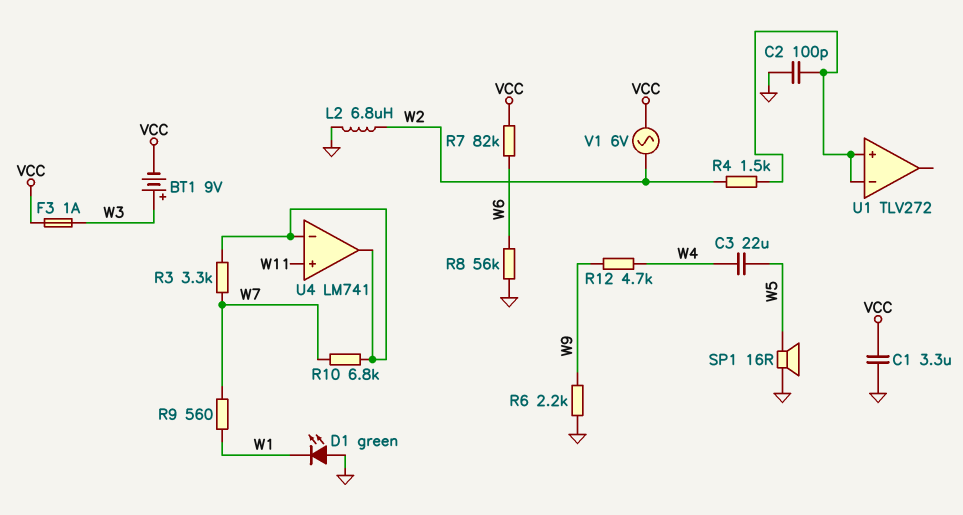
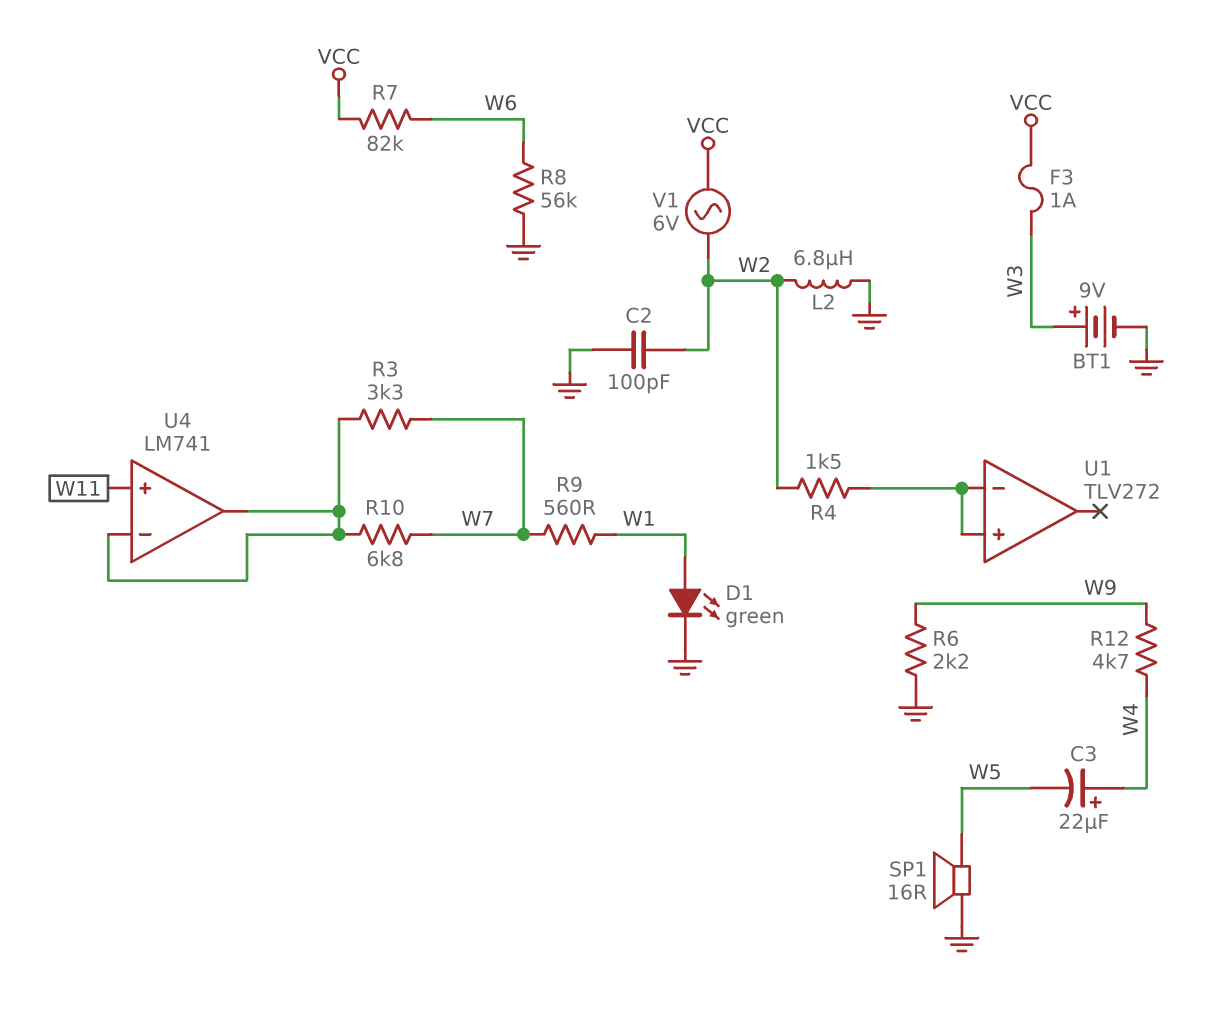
BT1: 9V (plus W3, minus VCC) -> 9V (plus W3, minus GND)
C1: 3.3uF (GND, VCC) -> none
C2: 100pF (GND, U1/in+) -> 100pF (GND, W2)
C3: 22uF (W4, W5) -> 22uF (plus W4, minus W5)
D1: LED green (A GND, K W1) -> LED green (A W1, K GND)

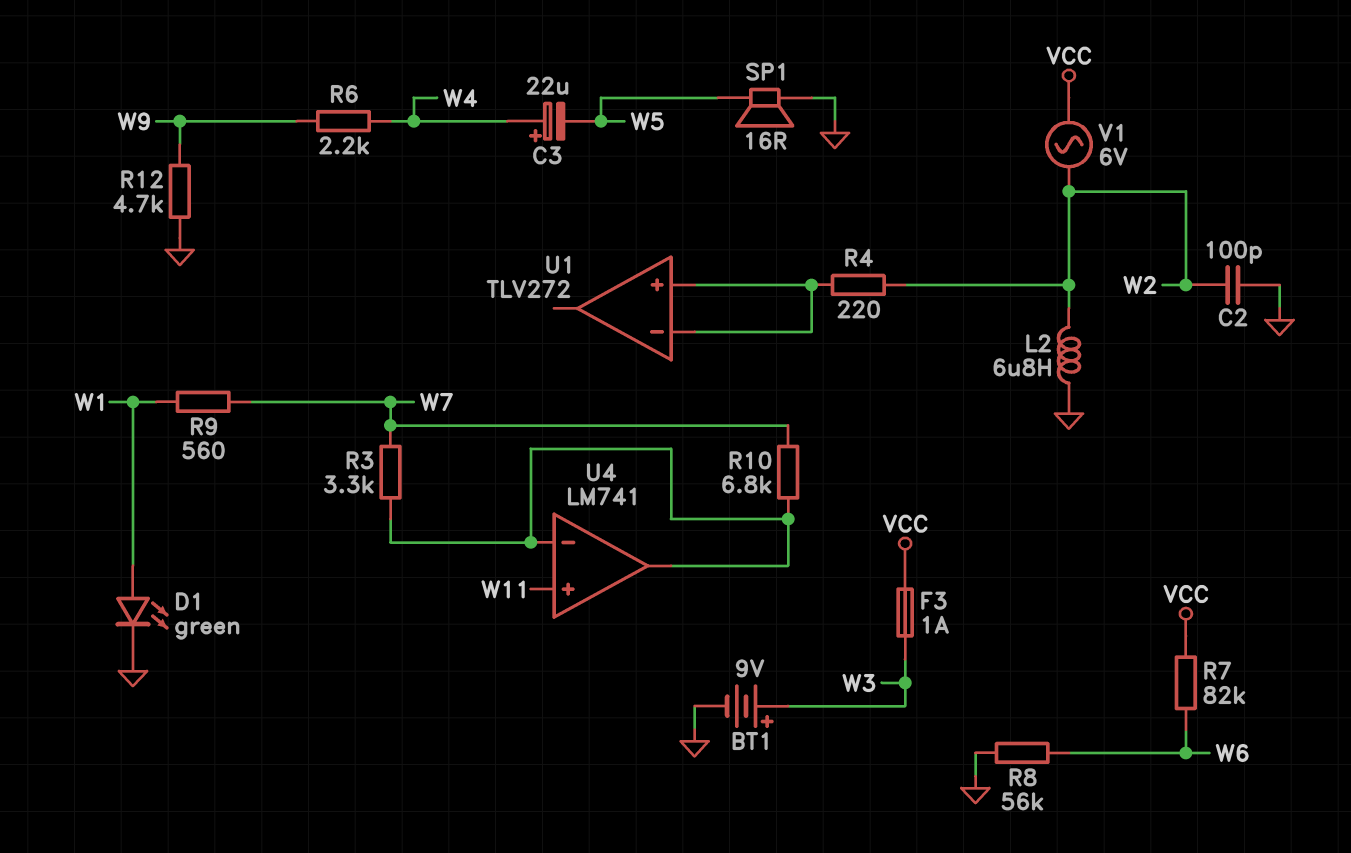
R4: 1.5k (U1/in+, W2) -> 220 (U1/in+, W2)
R6: 2.2k (GND, W9) -> 2.2k (W4, W9)
R12: 4.7k (W4, W9) -> 4.7k (GND, W9)

